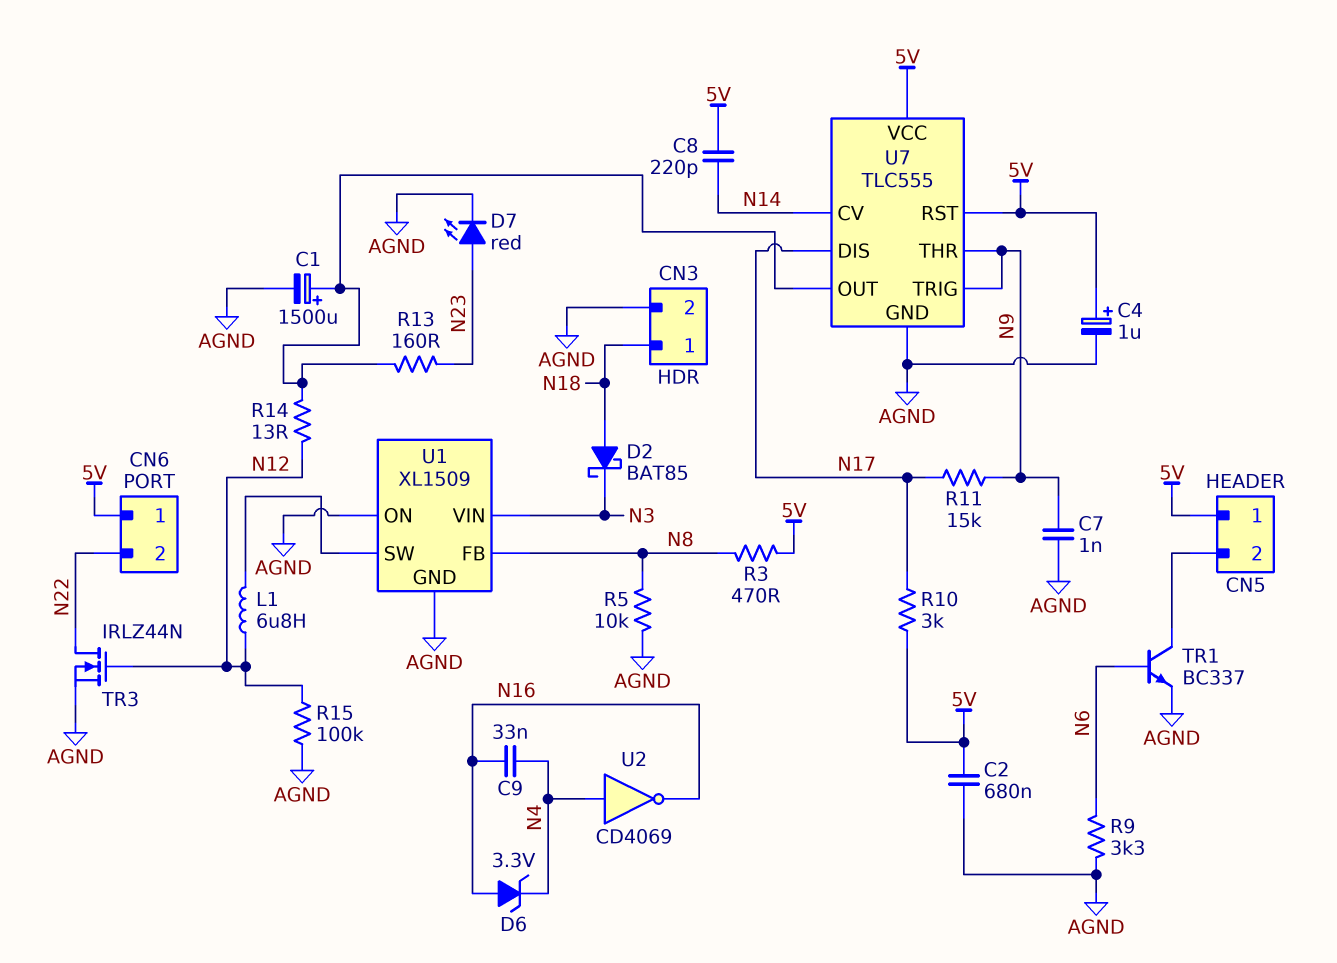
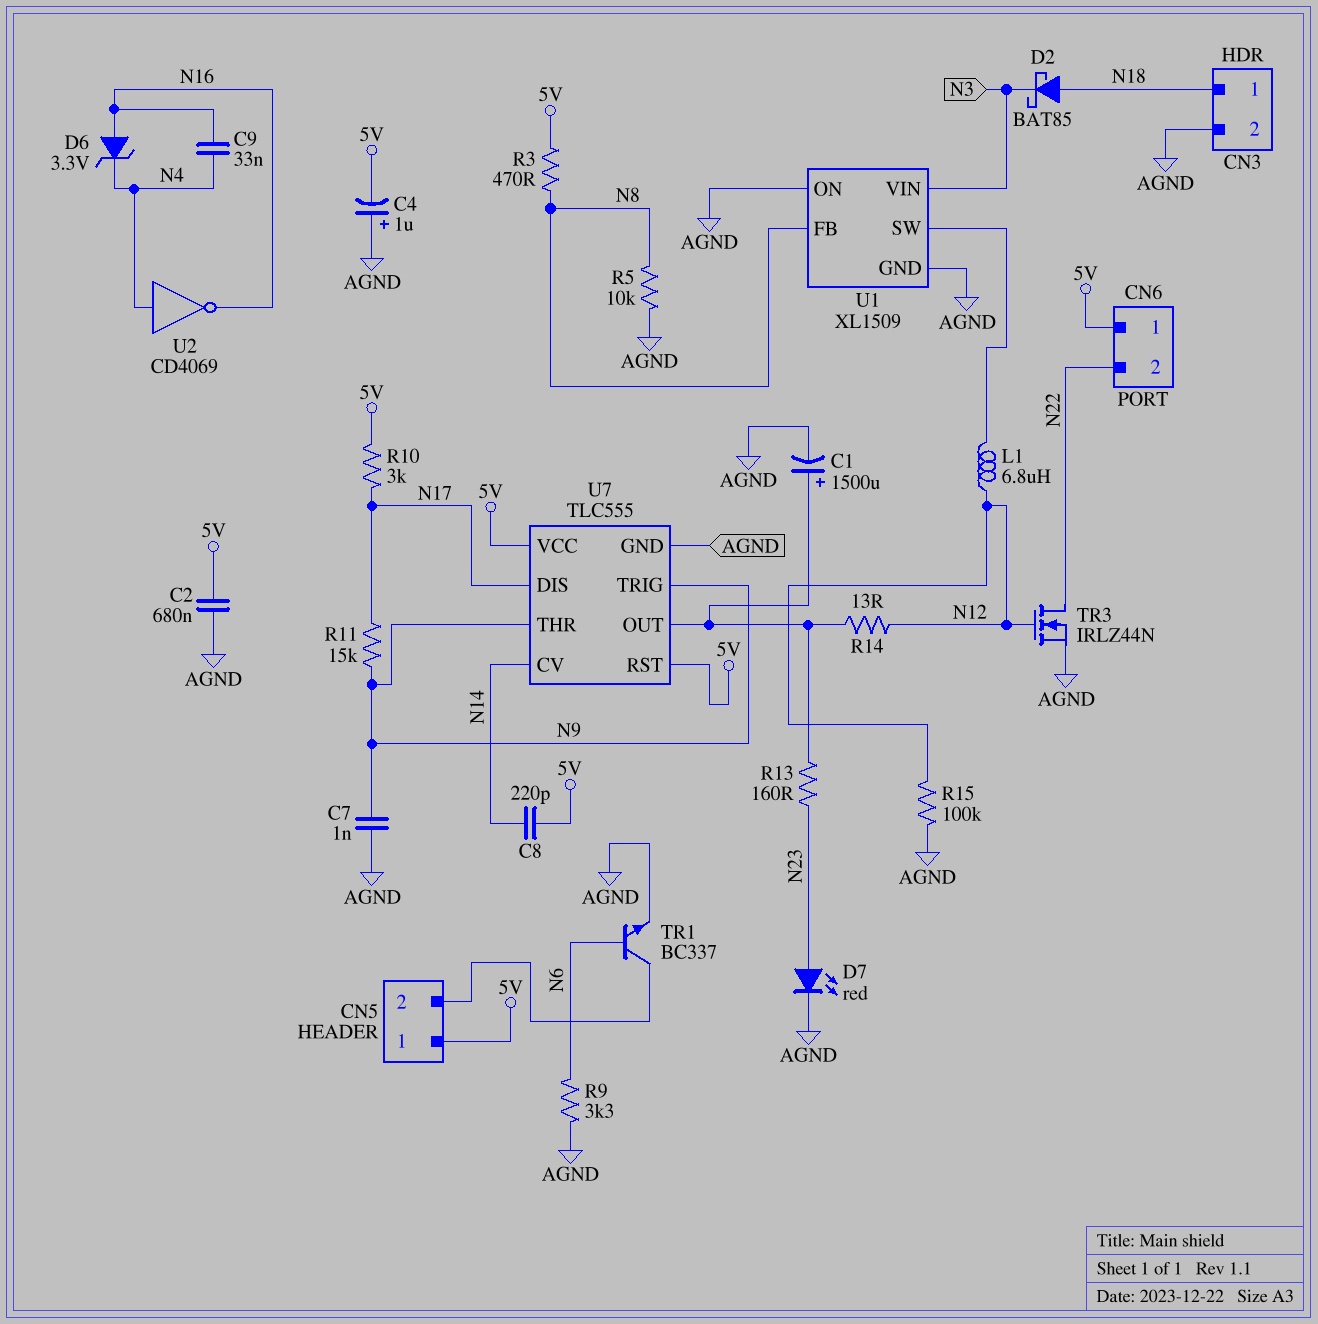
C4: 1uF (plus 5V, minus AGND) -> 1uF (plus AGND, minus 5V)

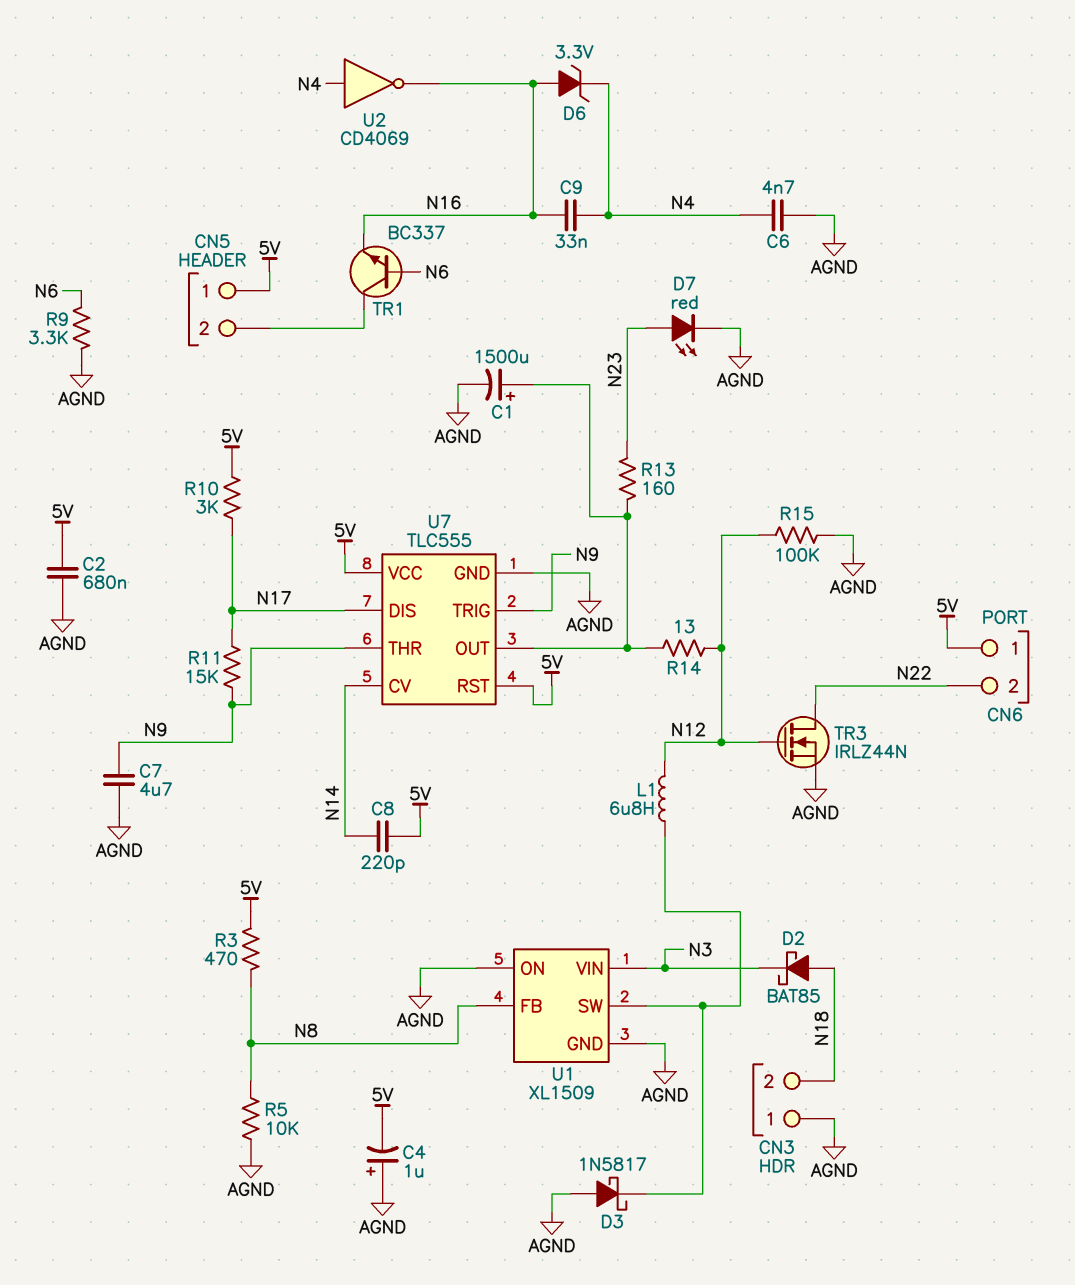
C6: none -> 4.7nF (AGND, N4)
C7: 1nF (AGND, N9) -> 4.7uF (AGND, N9)
CN3 pin 1: N18 -> AGND
CN3 pin 2: AGND -> N18
D3: none -> schottky 1N5817 (A AGND, K U1/SW)
TR1: NPN BC337 (B N6, C CN5/2, E AGND) -> NPN BC337 (B N6, C CN5/2, E N16)

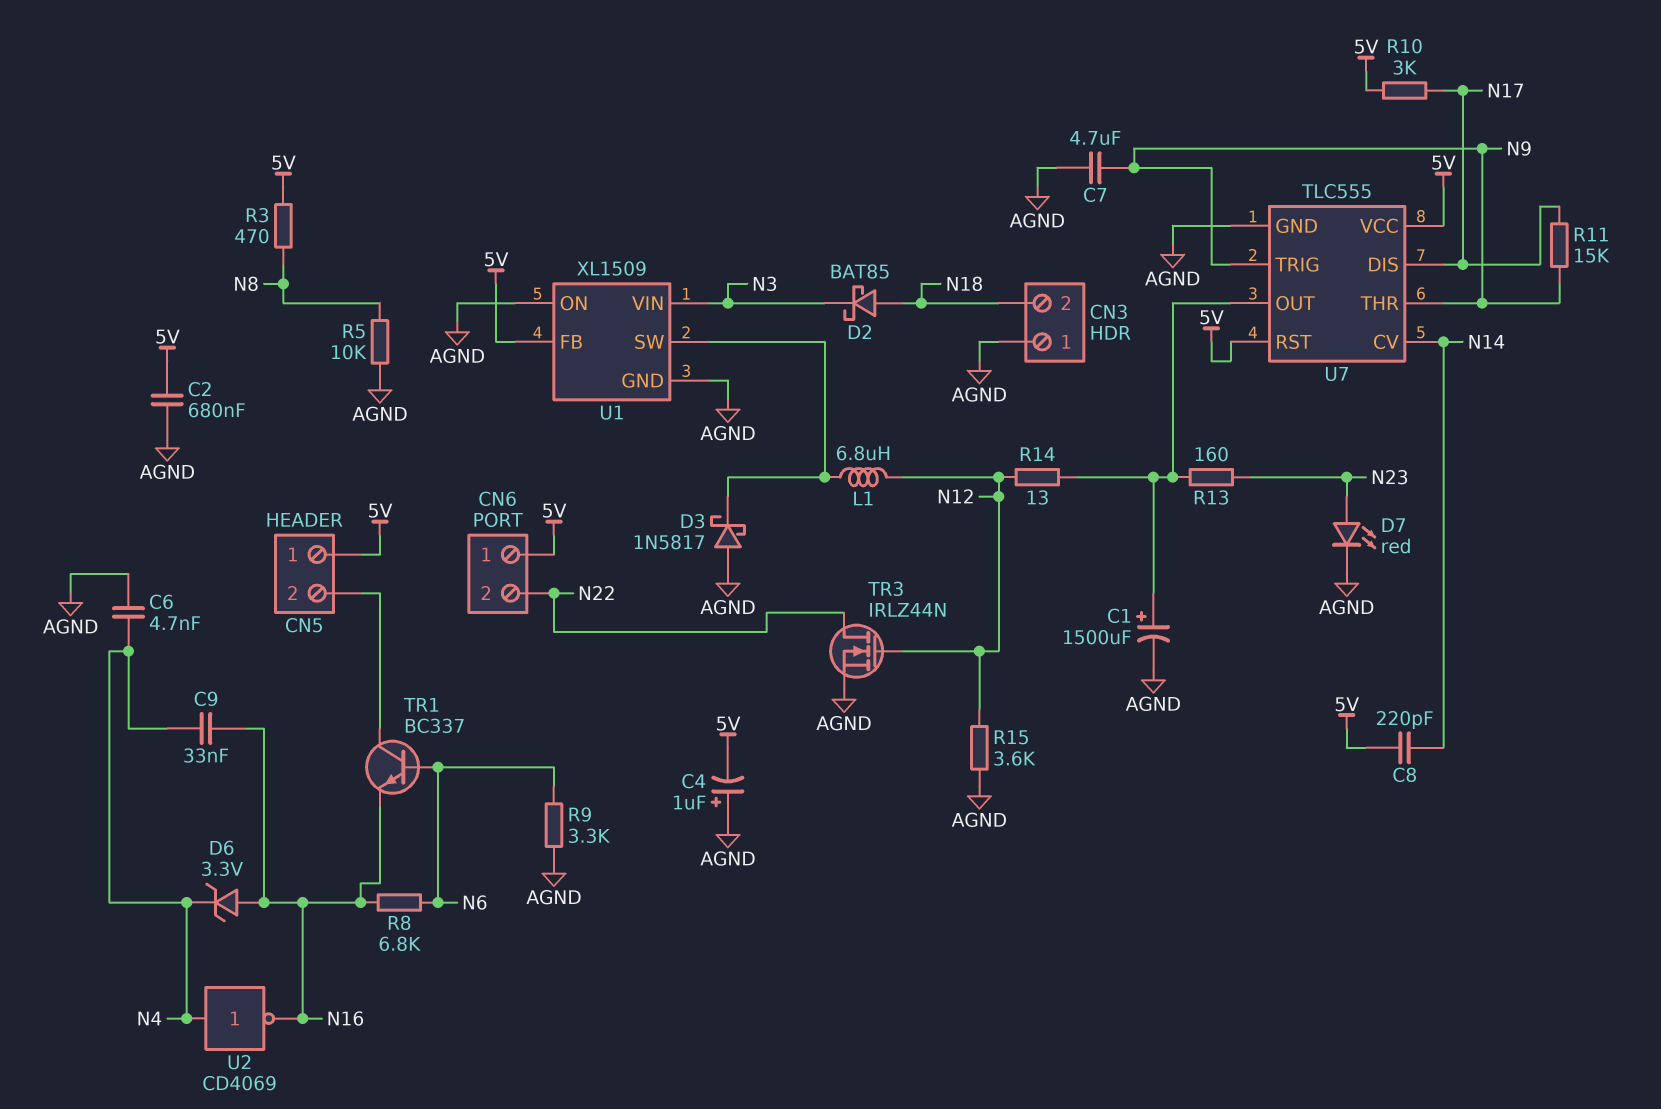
R8: none -> 6.8k (N6, N16)
R15: 100k (AGND, N12) -> 3.6k (AGND, N12)
U1 pin FB: N8 -> 5V

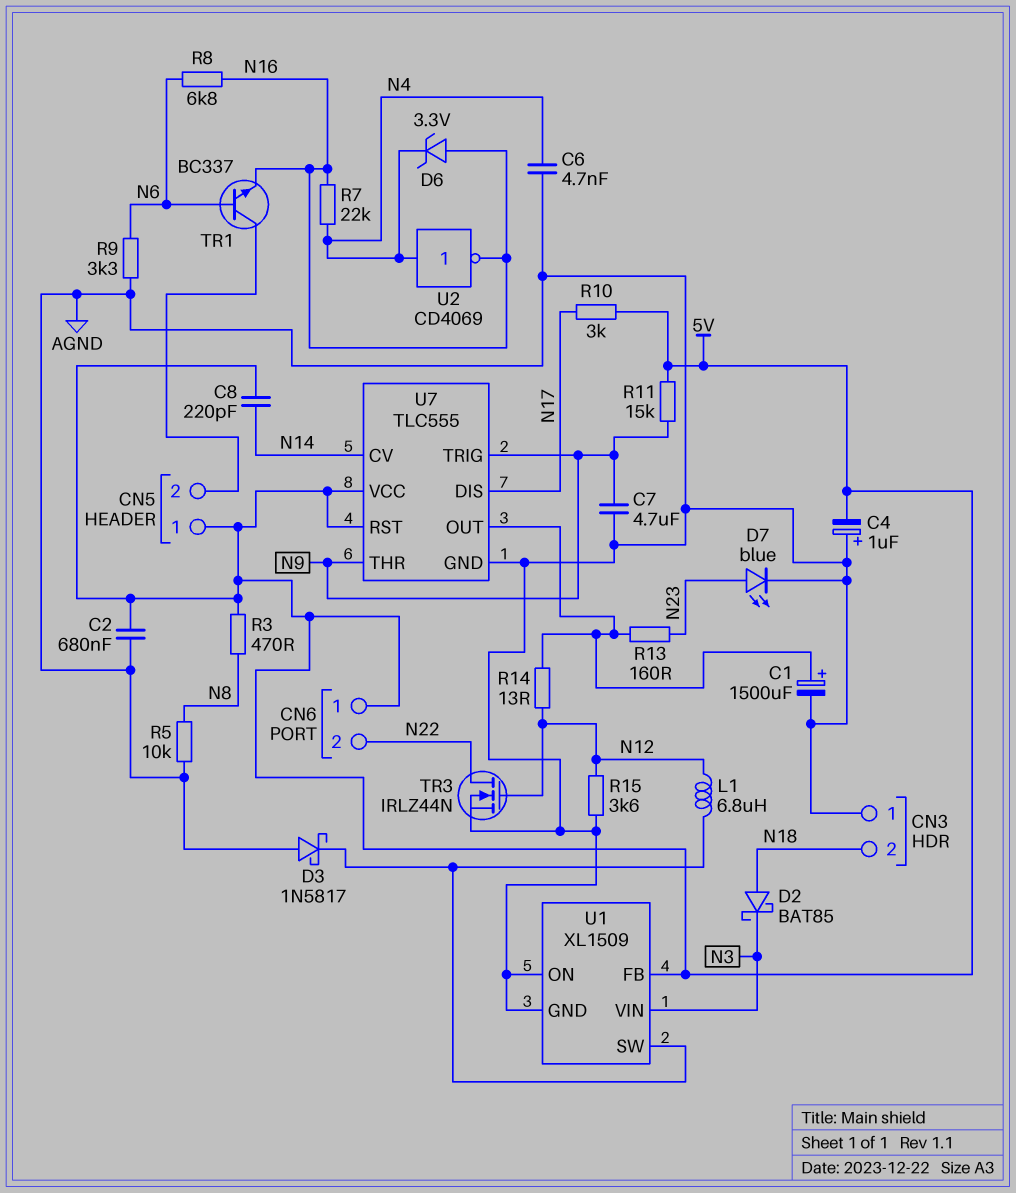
C9: 33nF (N4, N16) -> none
D7: LED red (A N23, K AGND) -> LED blue (A N23, K AGND)
R7: none -> 22k (N4, N16)
R11: 15k (N9, N17) -> 15k (5V, N9)

